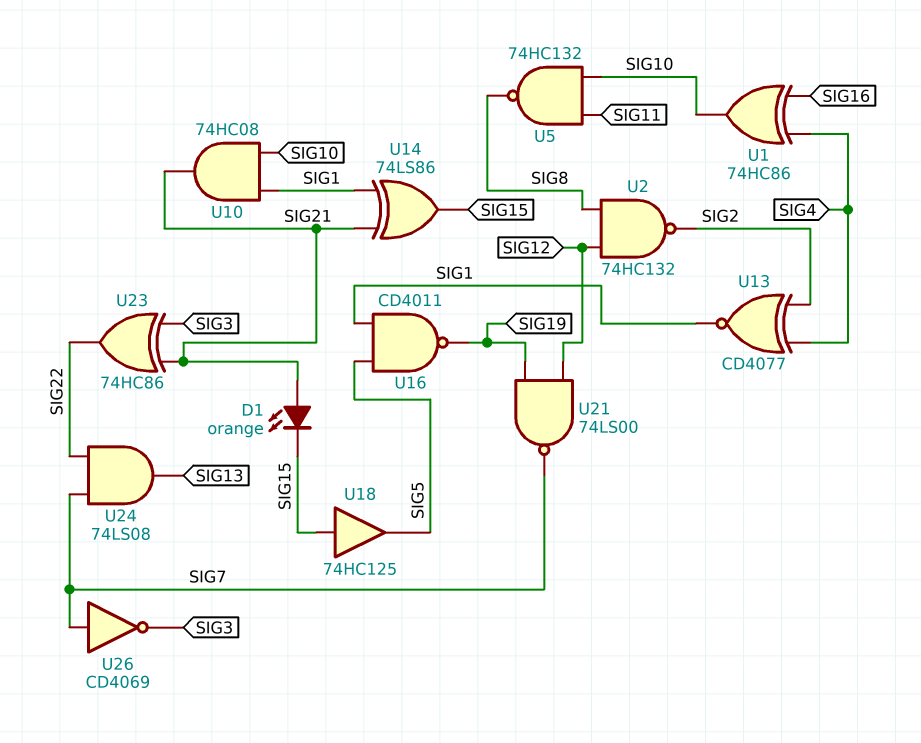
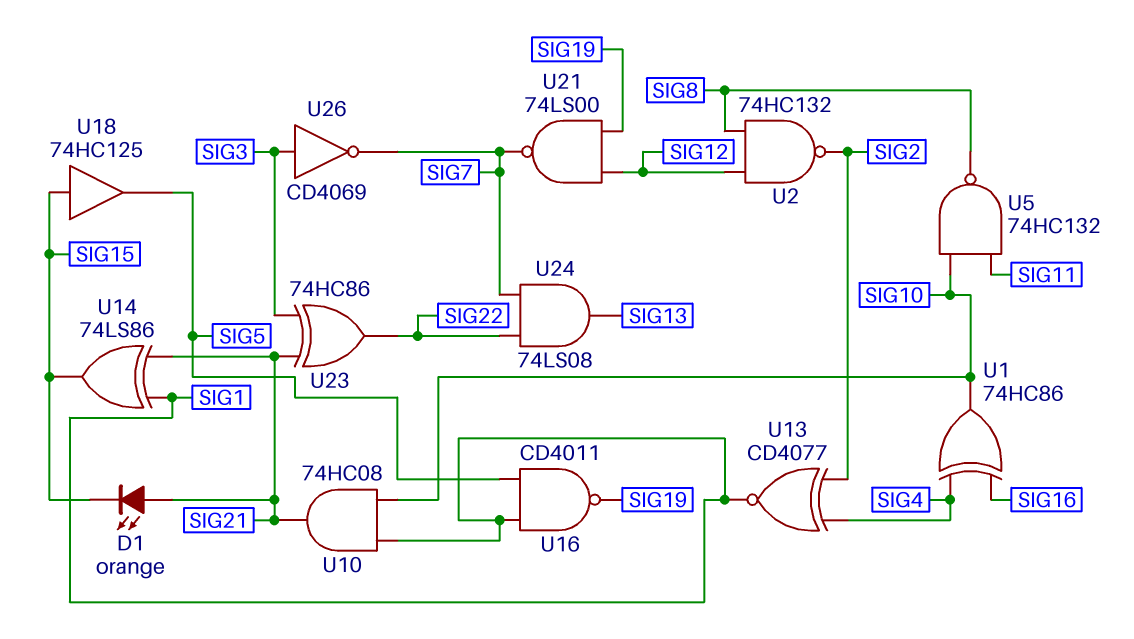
U26: NOT CD4069 (in SIG7, out SIG3) -> NOT CD4069 (in SIG3, out SIG7)

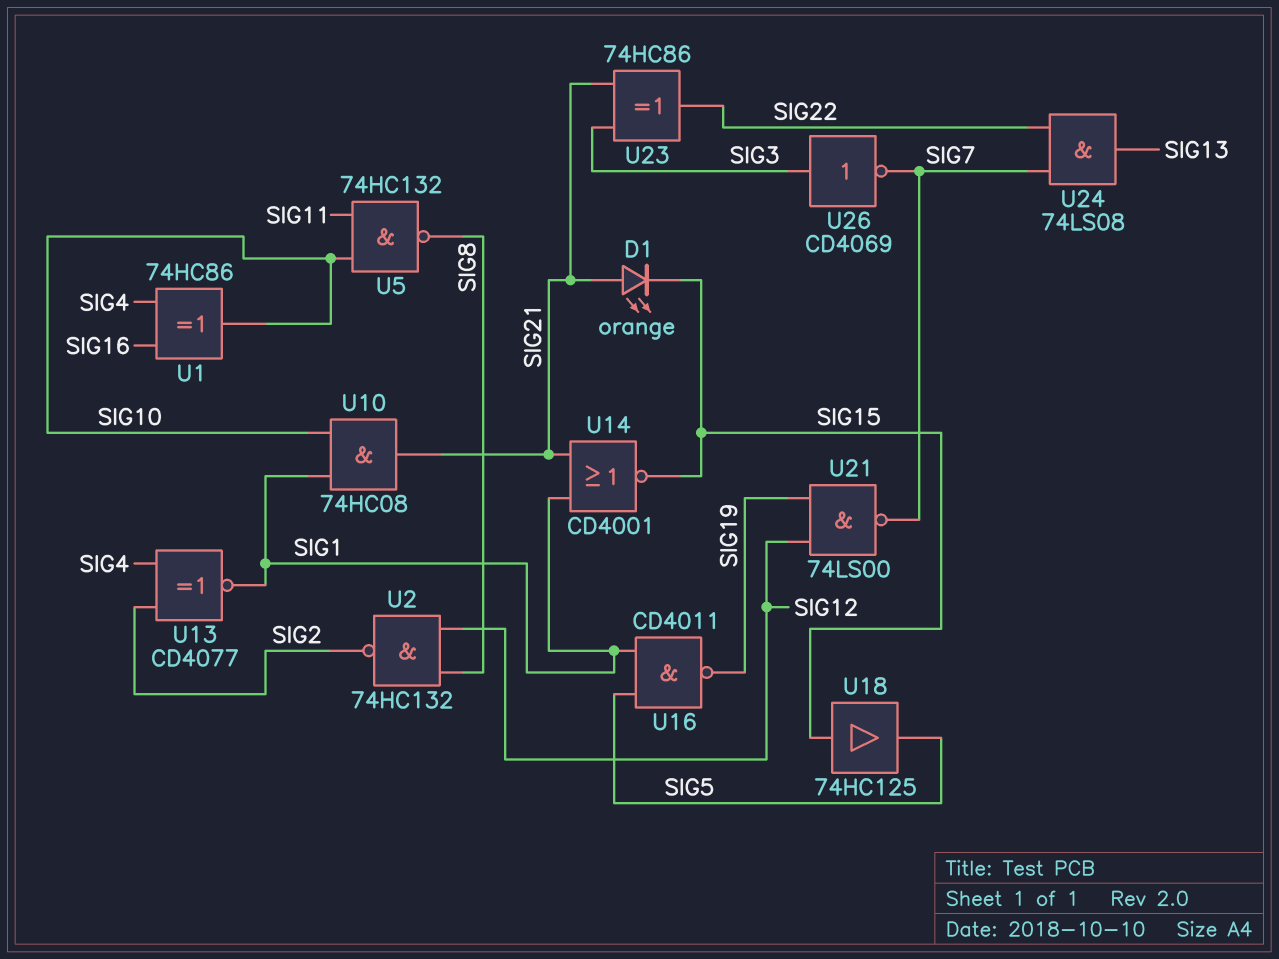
U14: XOR 74LS86 (in SIG1, in SIG21, out SIG15) -> NOR CD4001 (in SIG1, in SIG21, out SIG15)

